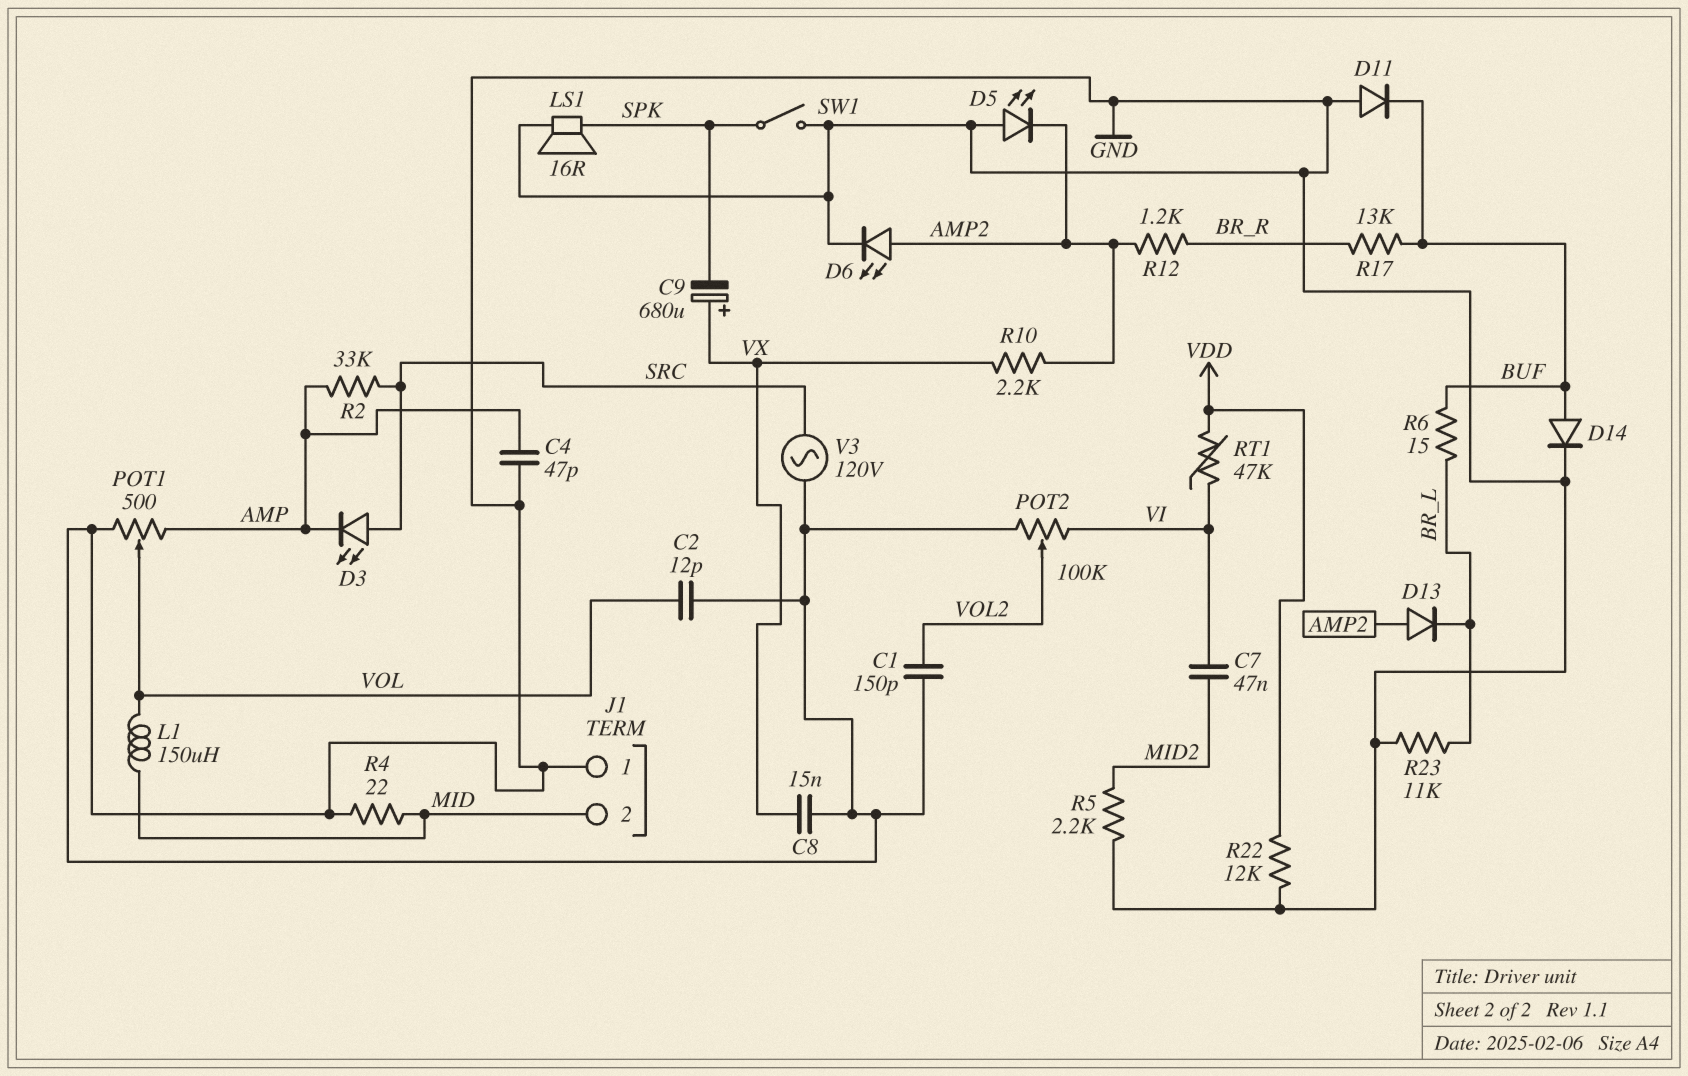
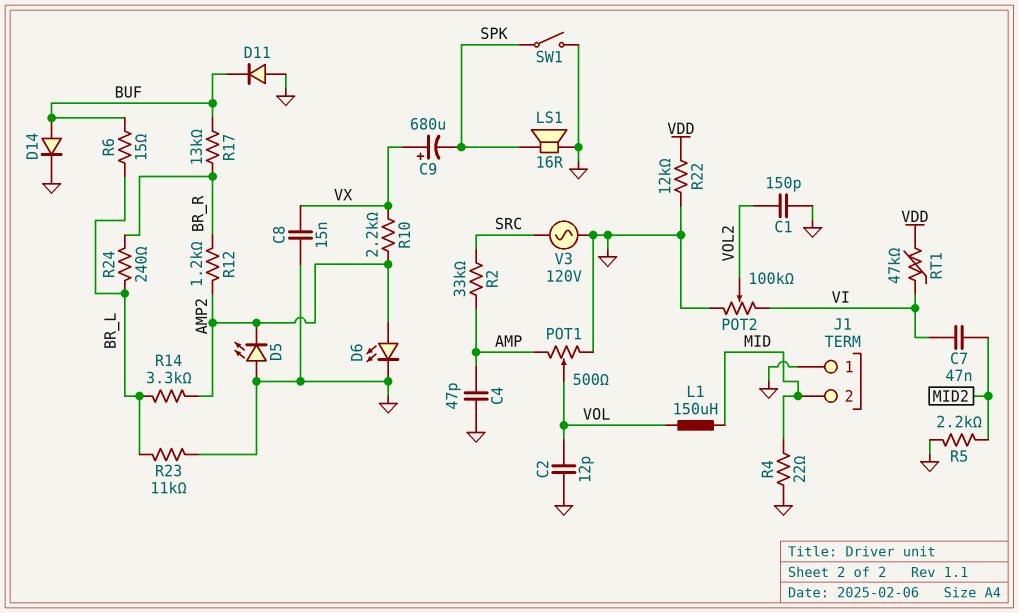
D3: LED (A SRC, K AMP) -> none
D13: diode (A AMP2, K BR_L) -> none
R14: none -> 3.3k (AMP2, BR_L)
R24: none -> 240 (BR_L, BR_R)

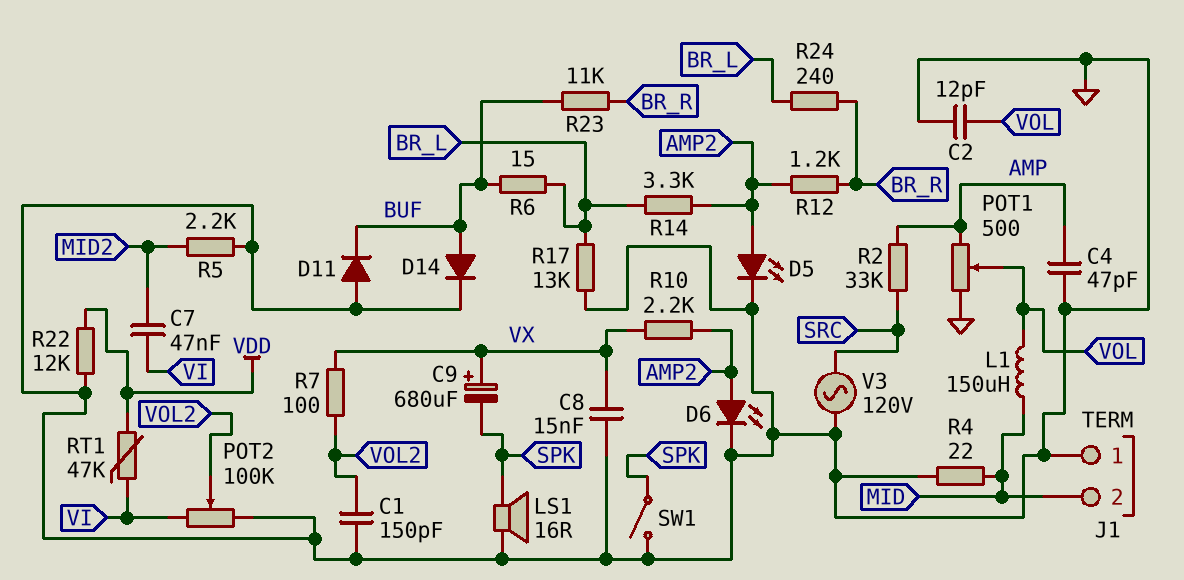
D5: LED (A GND, K AMP2) -> LED (A AMP2, K GND)
R7: none -> 100 (VOL2, VX)
R17: 13k (BR_R, BUF) -> 13k (BR_L, GND)
R23: 11k (BR_L, GND) -> 11k (BR_R, BUF)

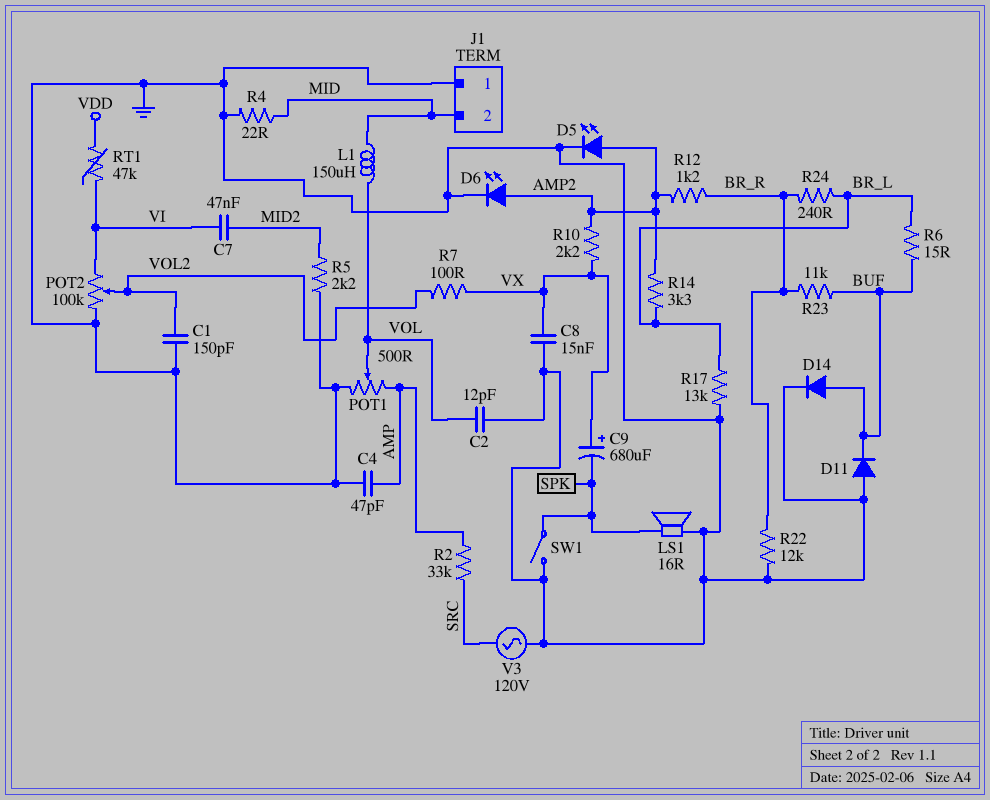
R22: 12k (GND, VDD) -> 12k (BR_R, GND)

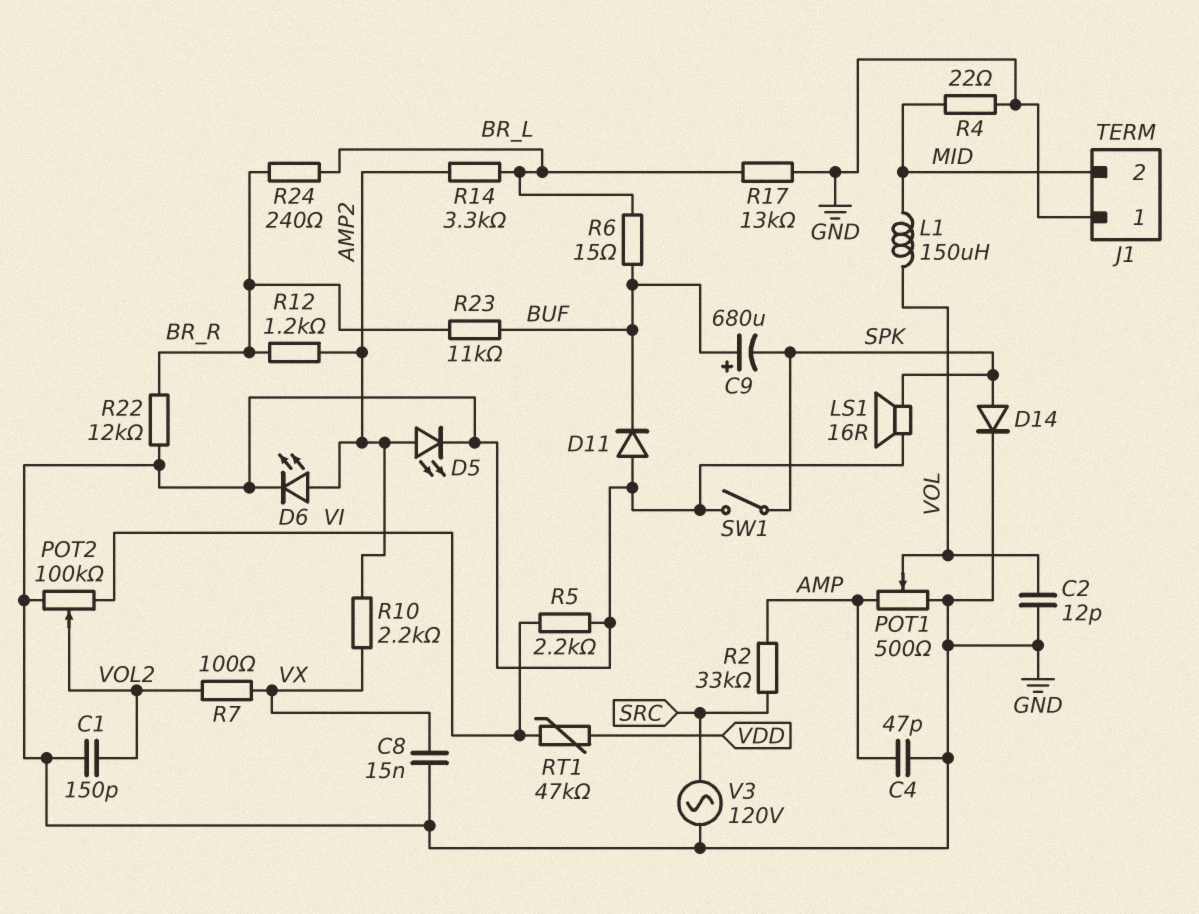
C7: 47nF (MID2, VI) -> none
C9: 680uF (plus VX, minus SPK) -> 680uF (plus BUF, minus SPK)
D14: diode (A BUF, K GND) -> diode (A SPK, K GND)
R5: 2.2k (GND, MID2) -> 2.2k (GND, VI)

